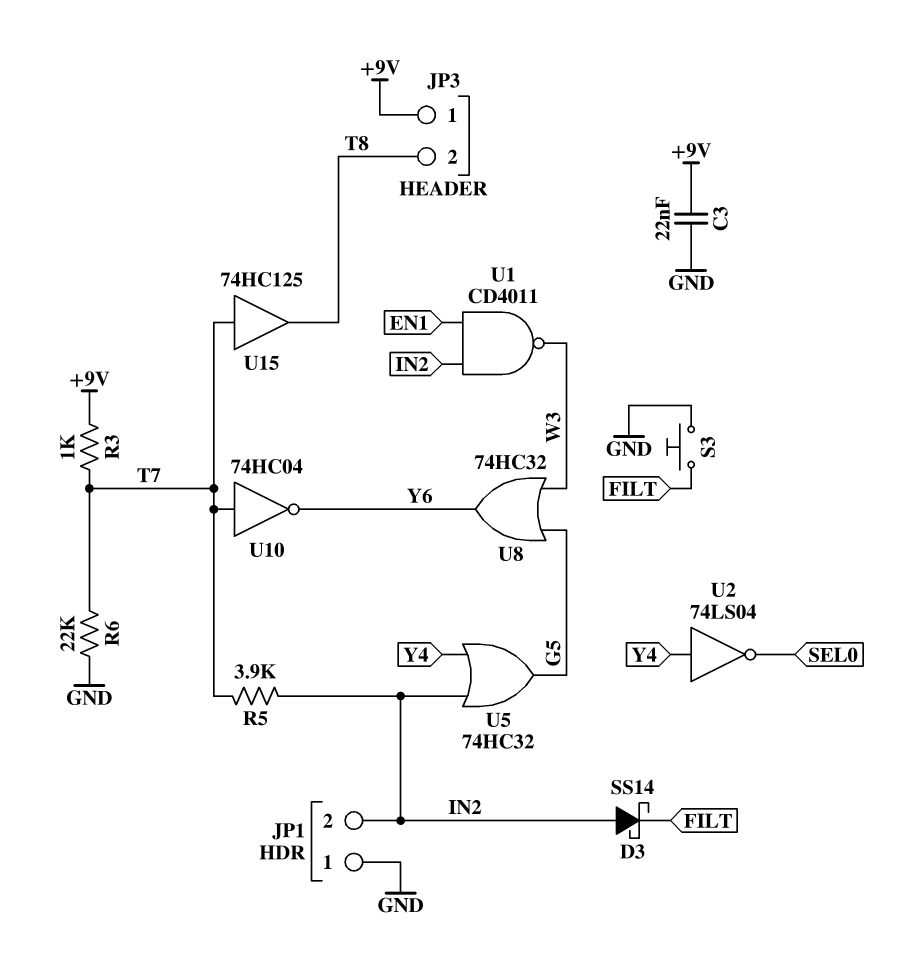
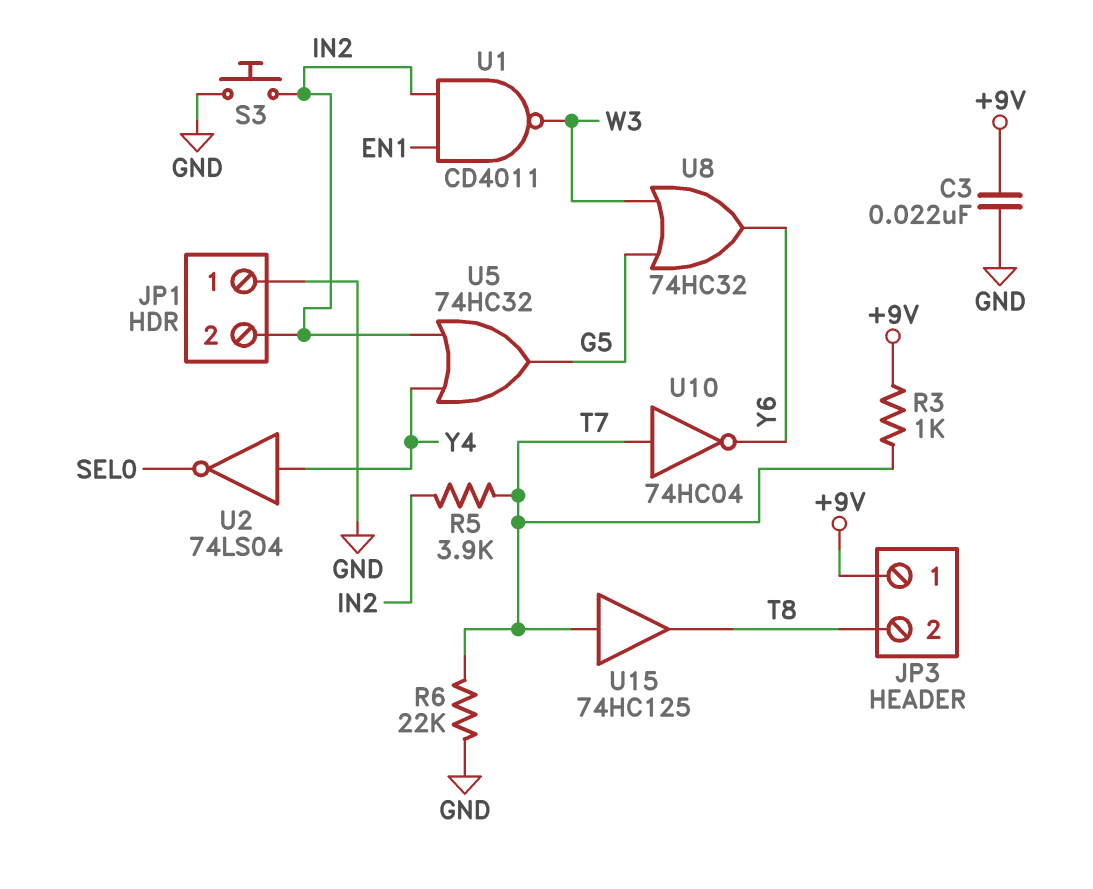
D3: schottky SS14 (A IN2, K FILT) -> none
S3: button (FILT, GND) -> button (GND, IN2)

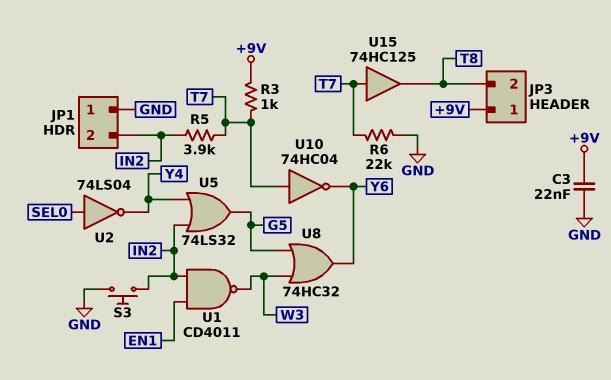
U2: NOT 74LS04 (in Y4, out SEL0) -> NOT 74LS04 (in SEL0, out Y4)
U5: OR 74HC32 (in IN2, in Y4, out G5) -> OR 74LS32 (in IN2, in Y4, out G5)

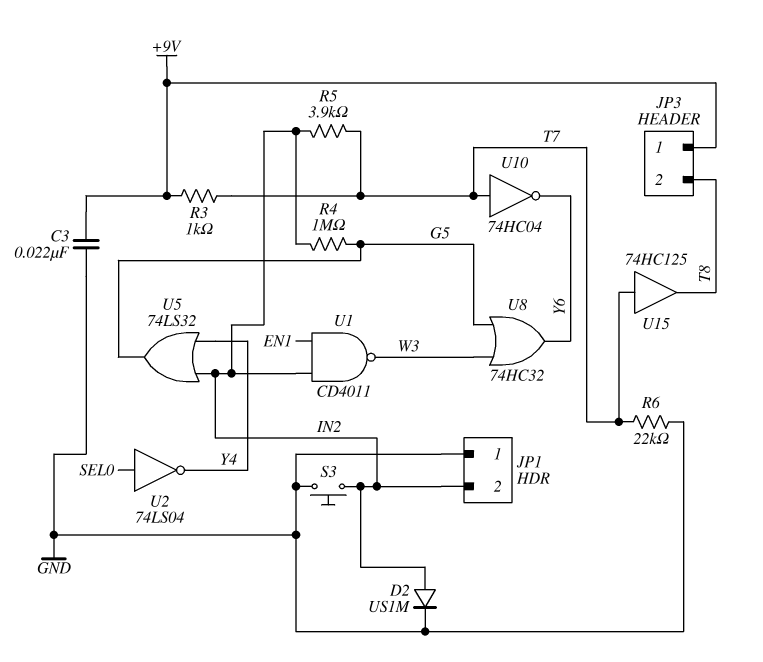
D2: none -> diode US1M (A IN2, K GND)
R4: none -> 1M (G5, IN2)

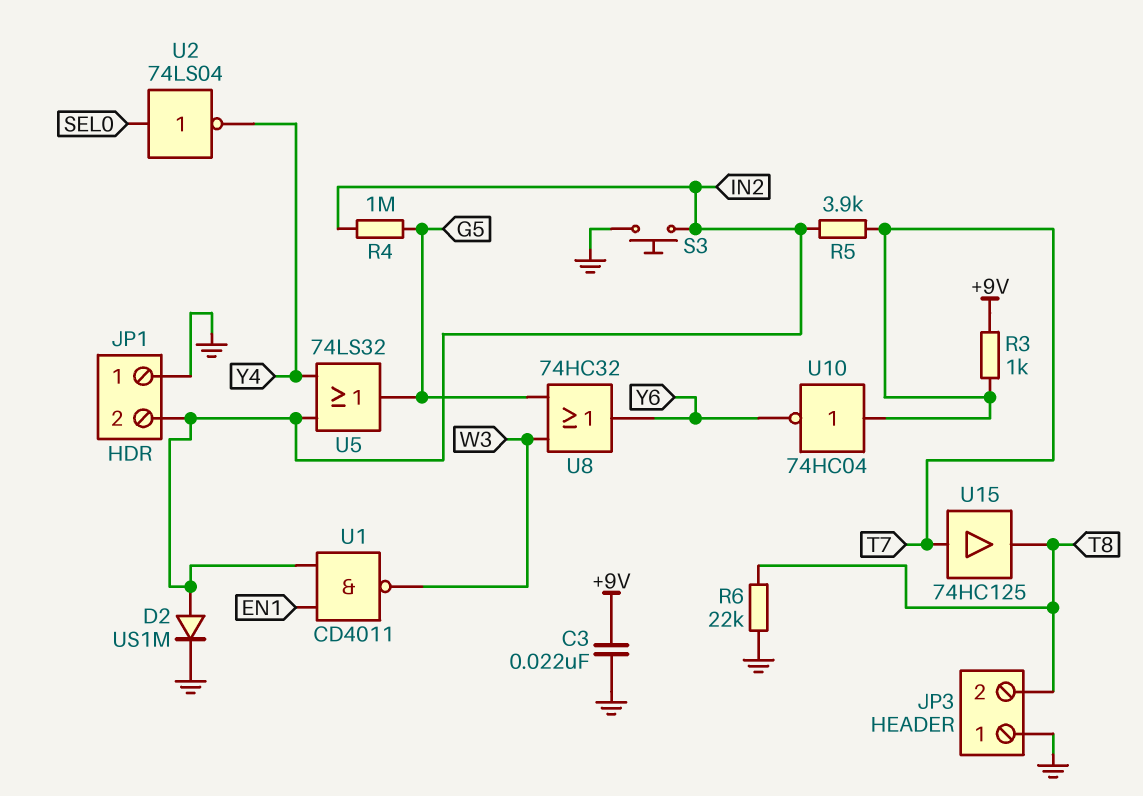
JP3 pin 1: +9V -> GND
R6: 22k (GND, T7) -> 22k (GND, T8)

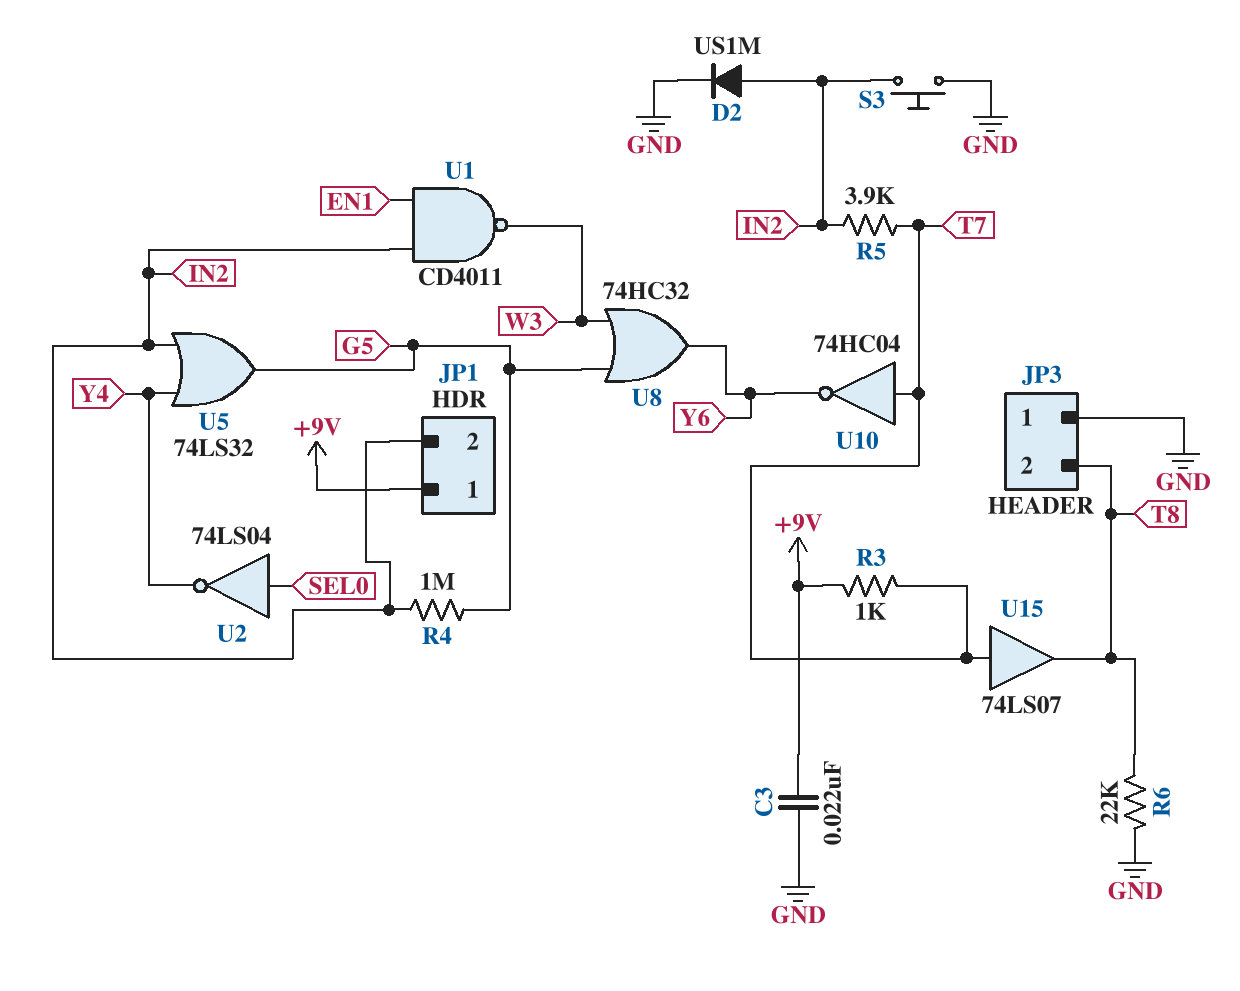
JP1 pin 1: GND -> +9V
U15: buffer 74HC125 (in T7, out T8) -> buffer 74LS07 (in T7, out T8)

